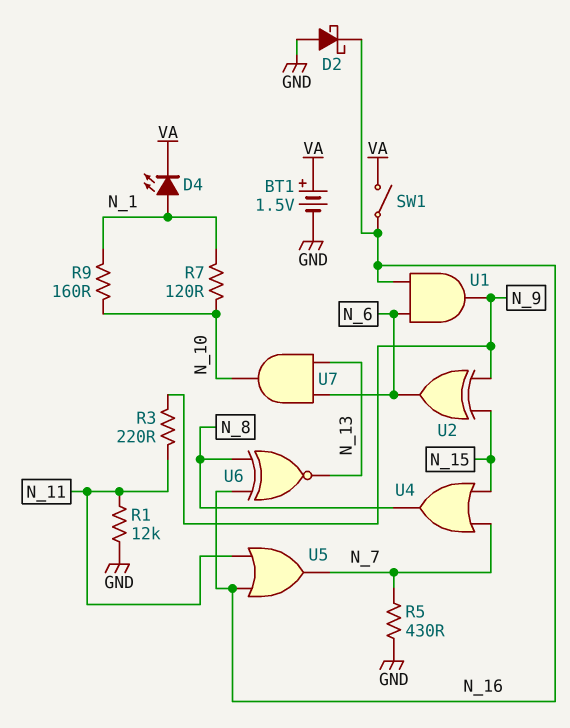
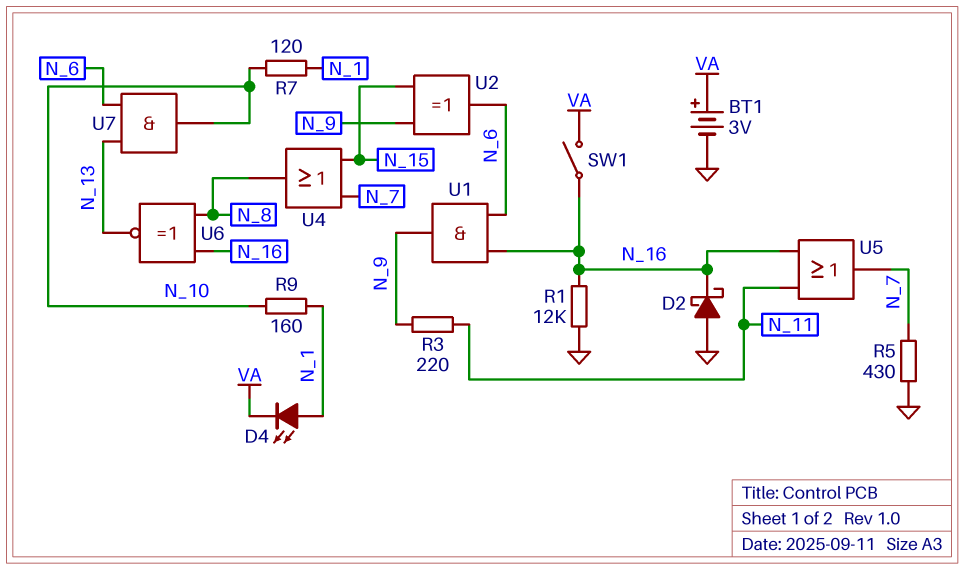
BT1: 1.5V (plus VA, minus GND) -> 3V (plus VA, minus GND)
R1: 12k (GND, N_11) -> 12k (GND, N_16)

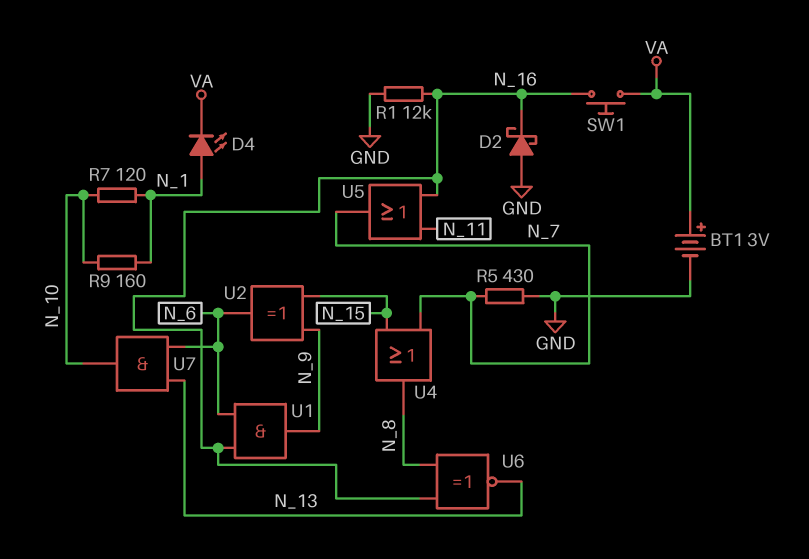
R3: 220 (N_9, N_11) -> none
SW1: switch (N_16, VA) -> button (N_16, VA)

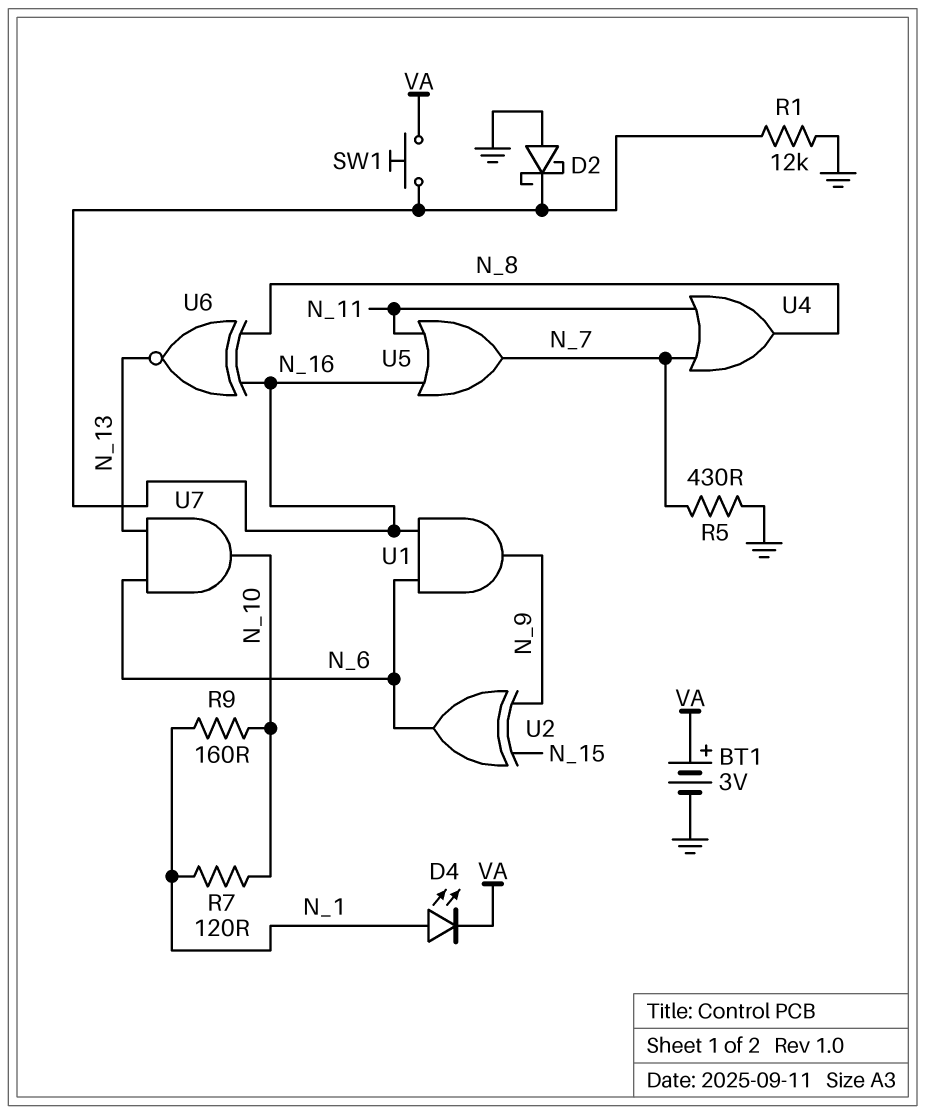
U4: OR (in N_7, in N_15, out N_8) -> OR (in N_7, in N_11, out N_8)

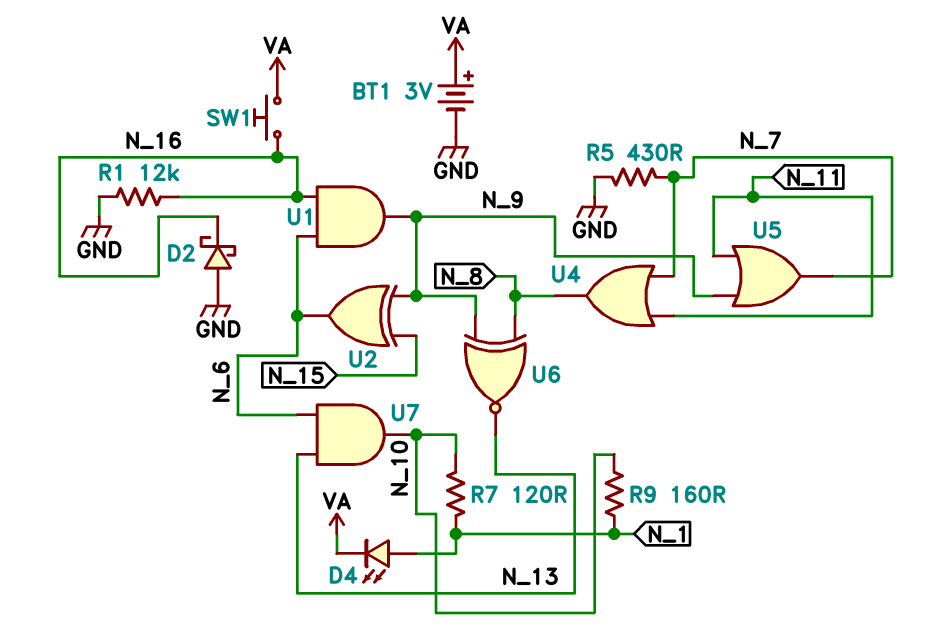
U5: OR (in N_11, in N_16, out N_7) -> OR (in N_9, in N_11, out N_7)
U6: XNOR (in N_8, in N_16, out N_13) -> XNOR (in N_8, in N_9, out N_13)

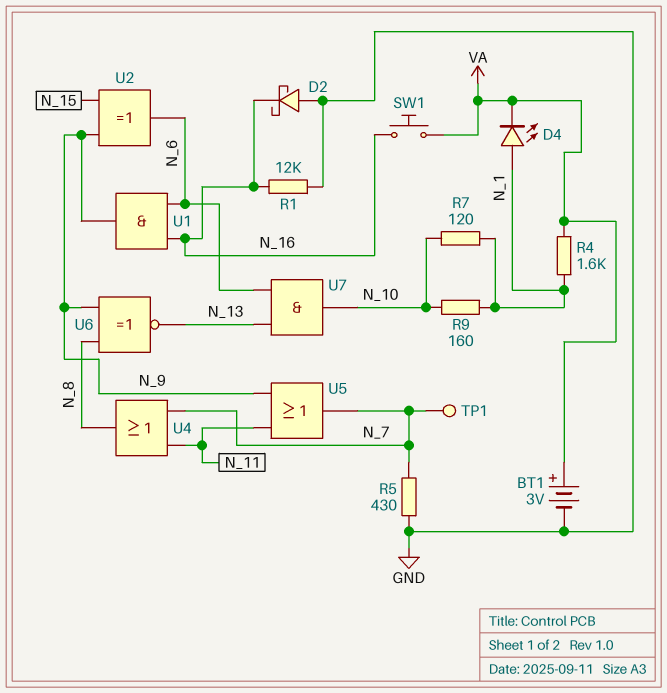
R4: none -> 1.6k (N_1, VA)
TP1: none -> test point (N_7)

